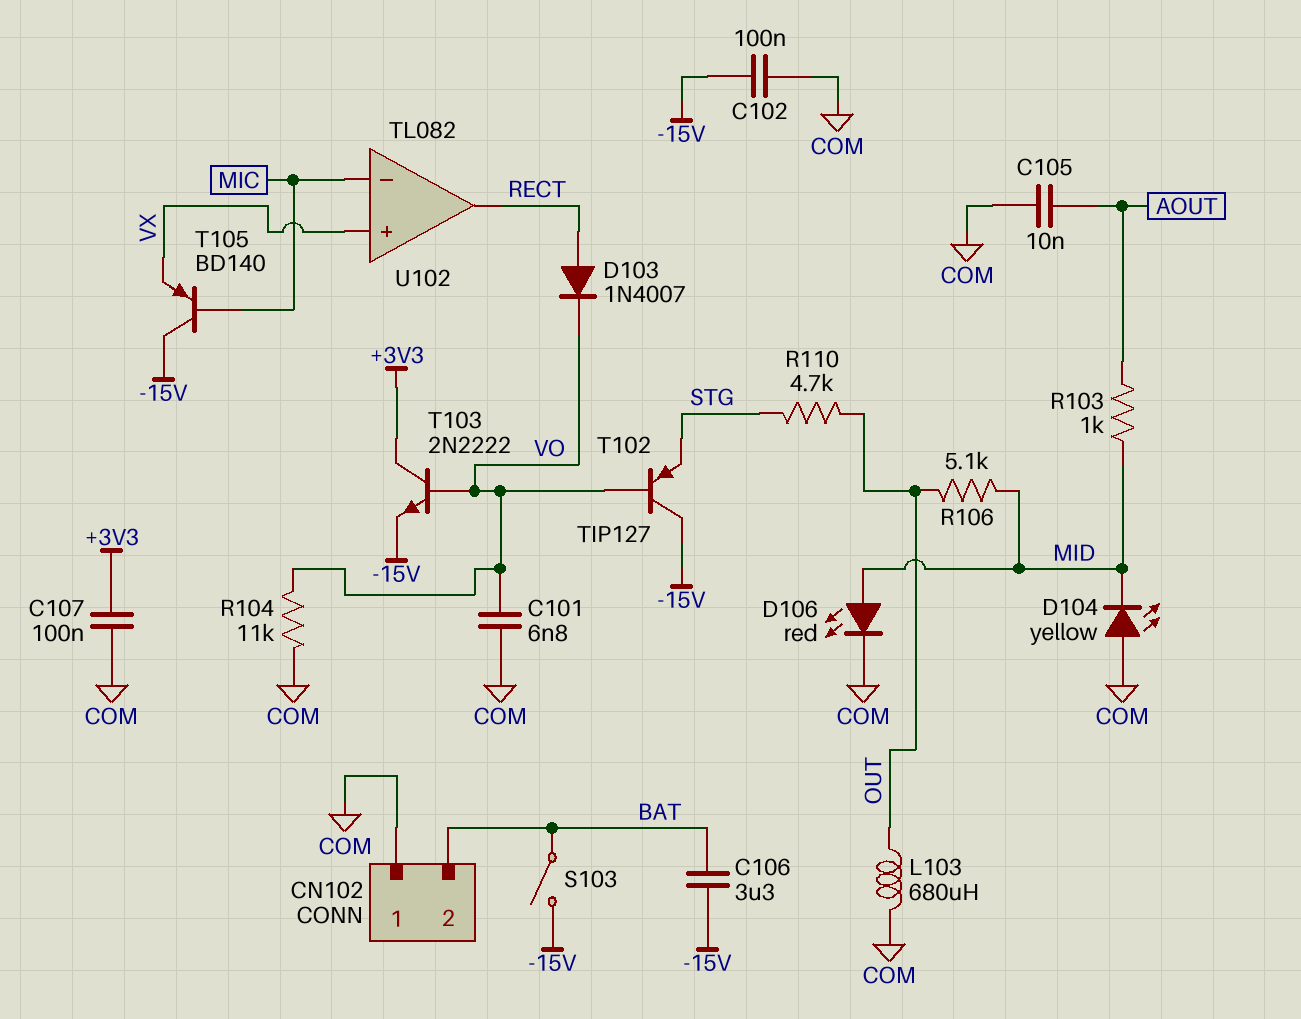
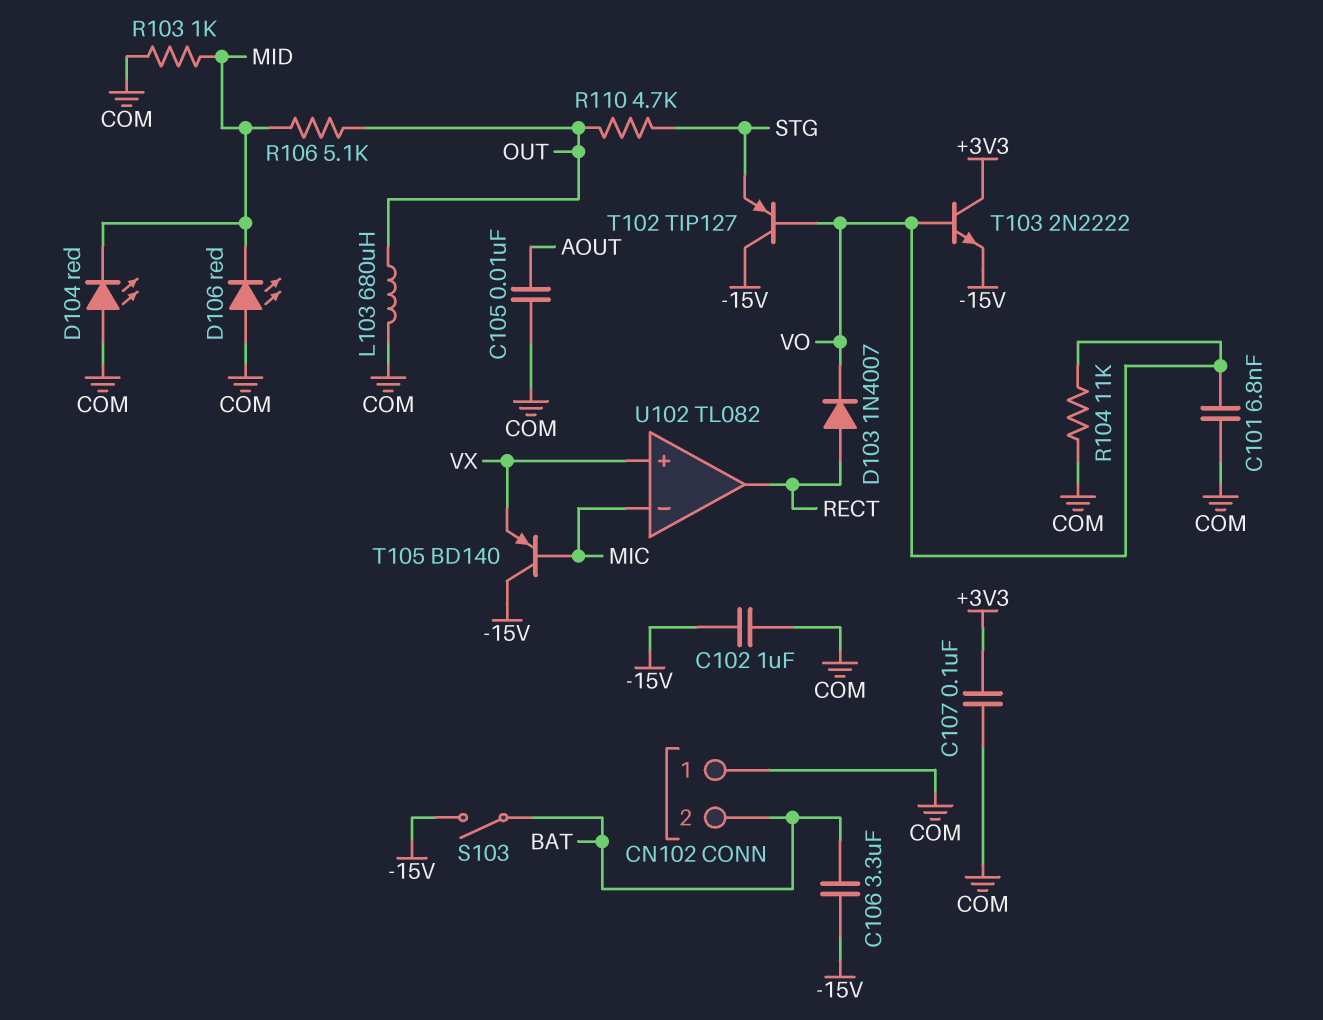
C102: 100nF (-15V, COM) -> 1uF (-15V, COM)
D104: LED yellow (A COM, K MID) -> LED red (A COM, K MID)
D106: LED red (A MID, K COM) -> LED red (A COM, K MID)
R103: 1k (AOUT, MID) -> 1k (COM, MID)

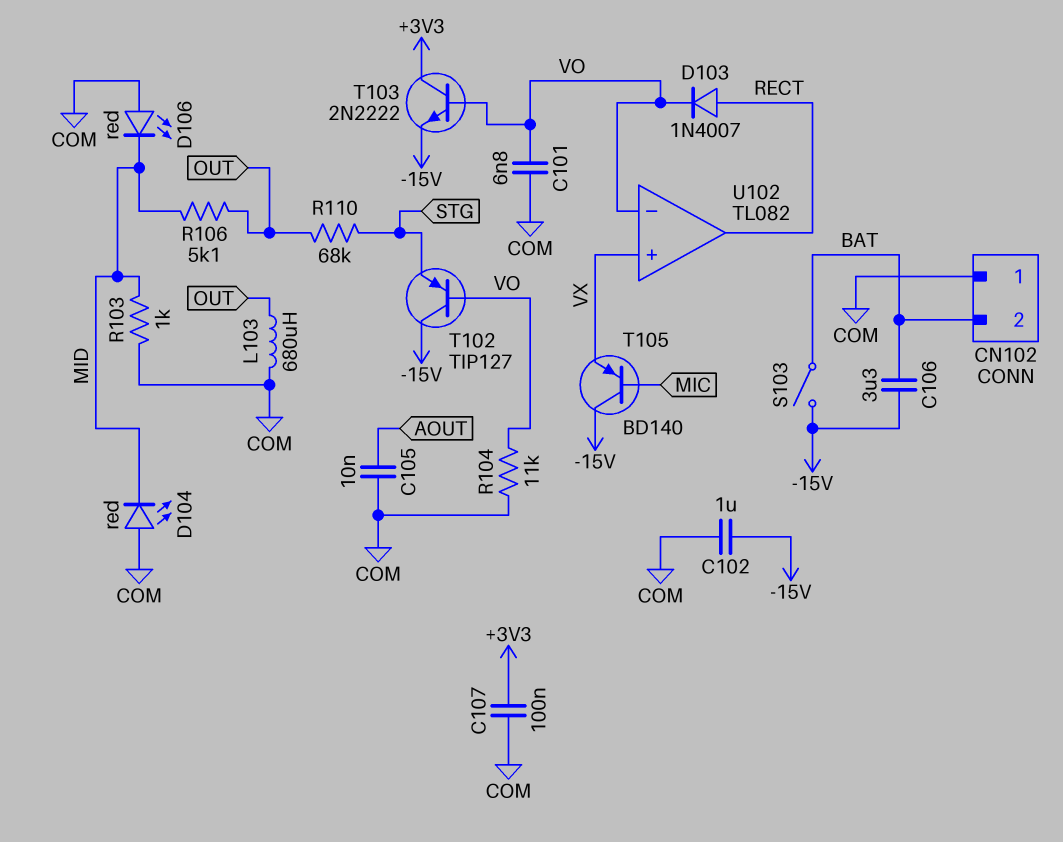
R110: 4.7k (OUT, STG) -> 68k (OUT, STG)
U102 pin in-: MIC -> VO

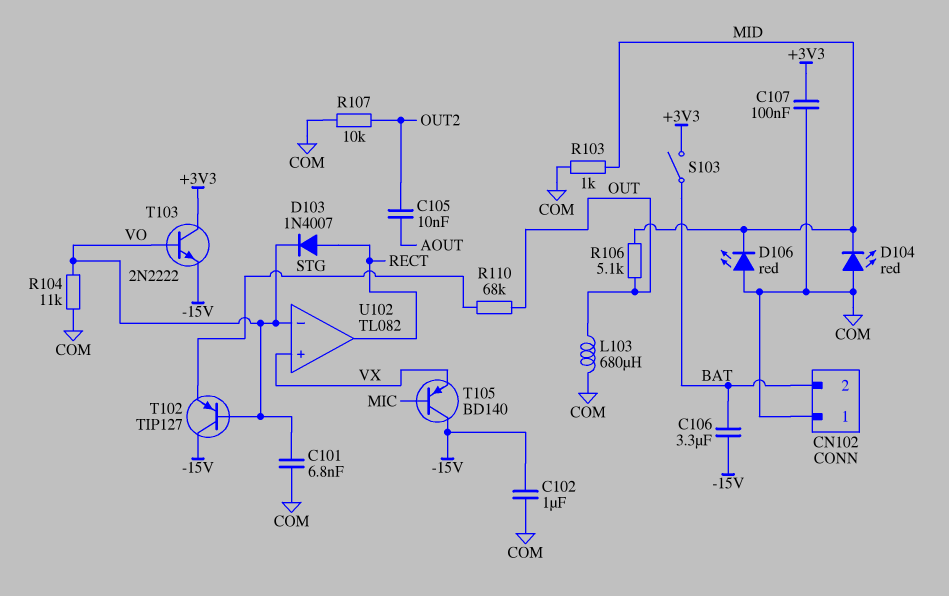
C105: 10nF (AOUT, COM) -> 10nF (AOUT, OUT2)
R107: none -> 10k (COM, OUT2)
S103: switch (-15V, BAT) -> switch (+3V3, BAT)

